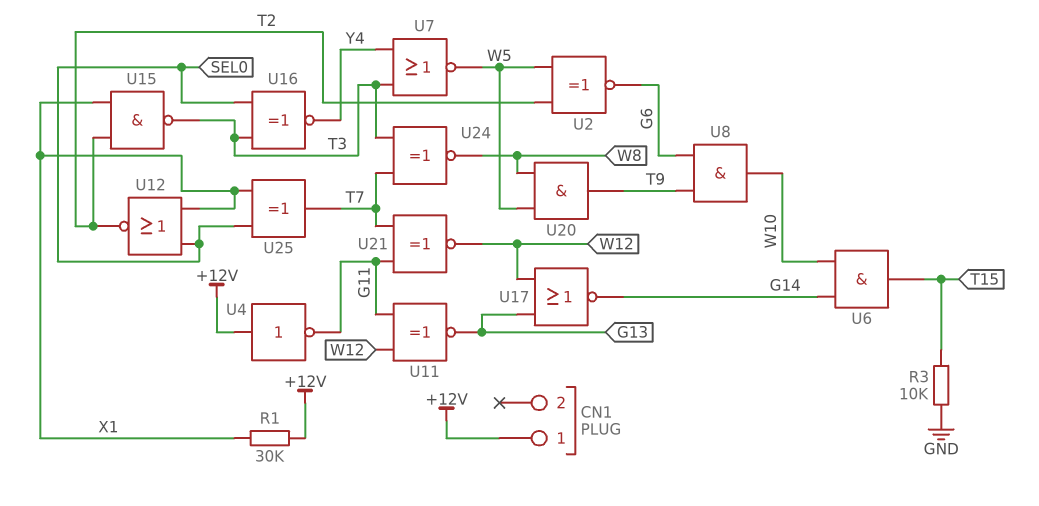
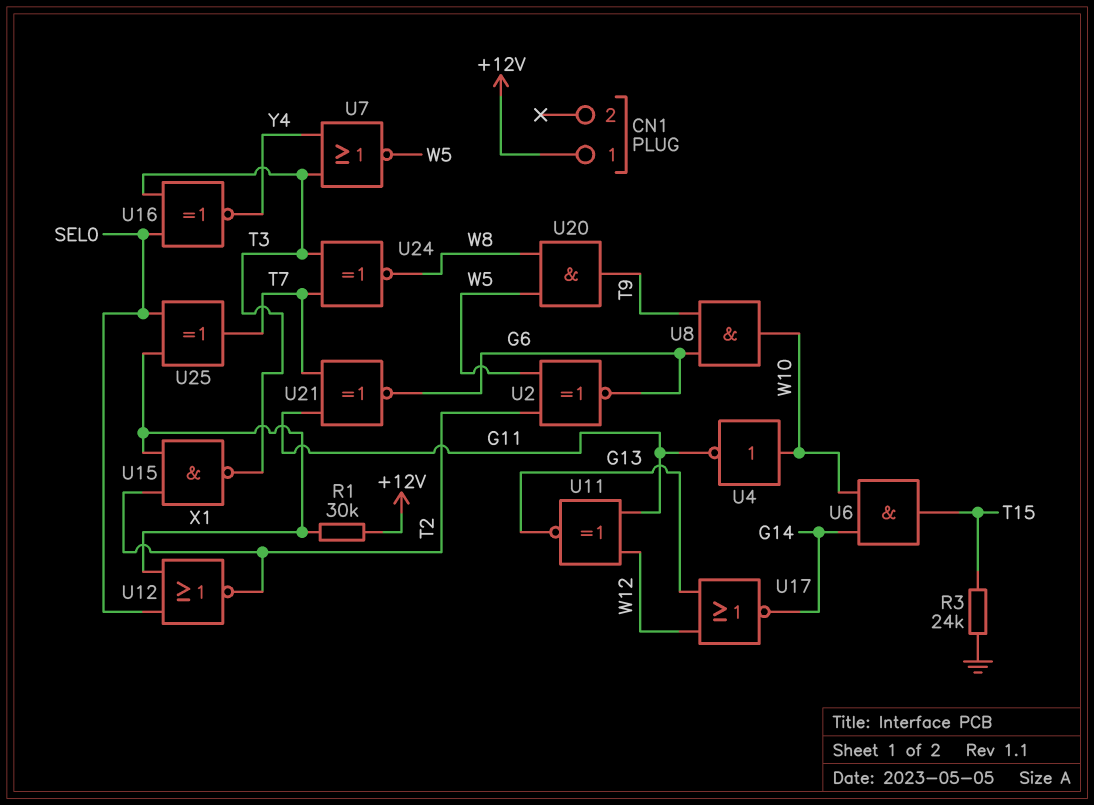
R3: 10k (GND, T15) -> 24k (GND, T15)
U4: NOT (in +12V, out G11) -> NOT (in W10, out G11)
U21: XNOR (in G11, in T7, out W12) -> XNOR (in G11, in T7, out G6)

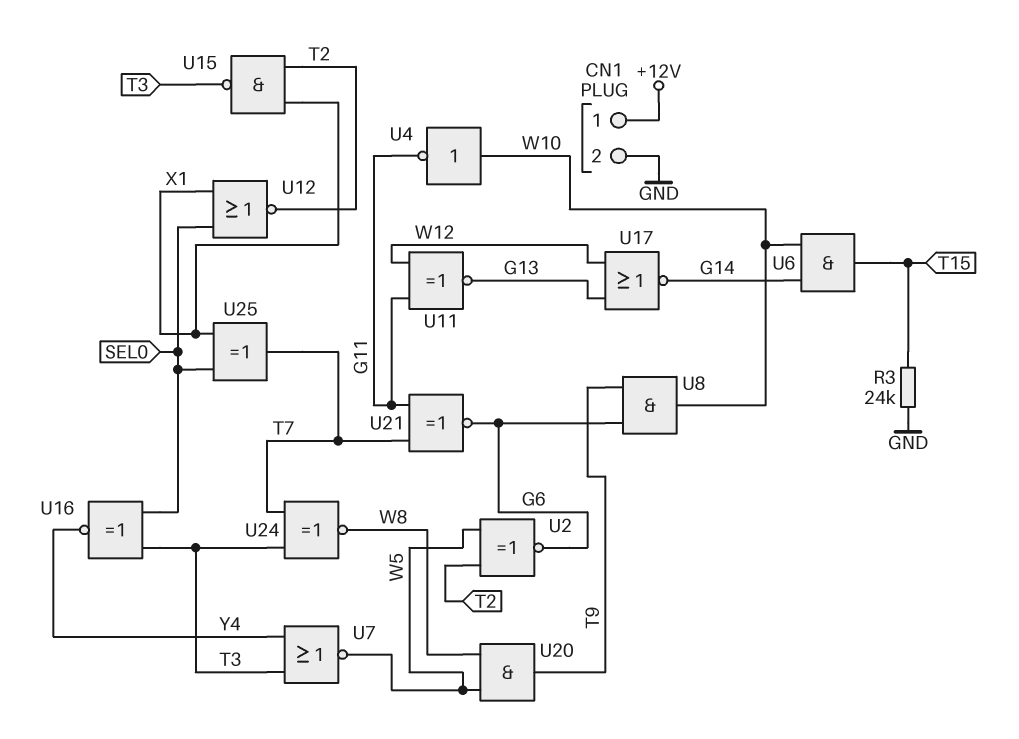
CN1 pin 2: none -> GND
R1: 30k (+12V, X1) -> none

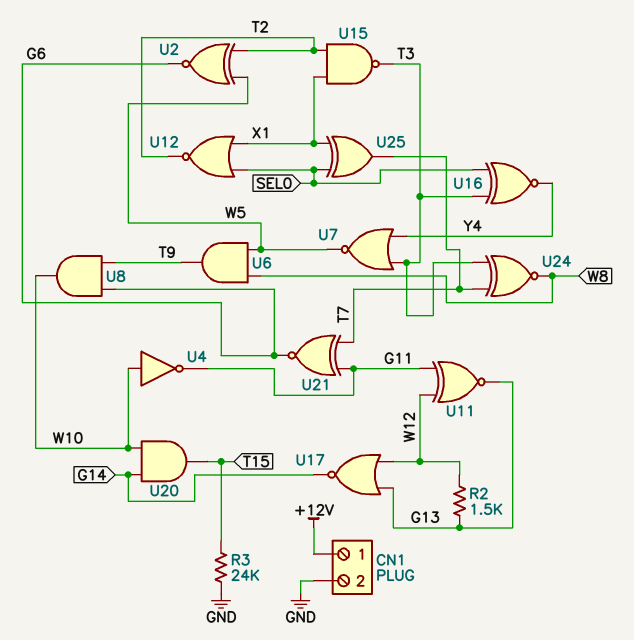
R2: none -> 1.5k (G13, W12)
U6: AND (in G14, in W10, out T15) -> AND (in W5, in W8, out T9)
U20: AND (in W5, in W8, out T9) -> AND (in G14, in W10, out T15)

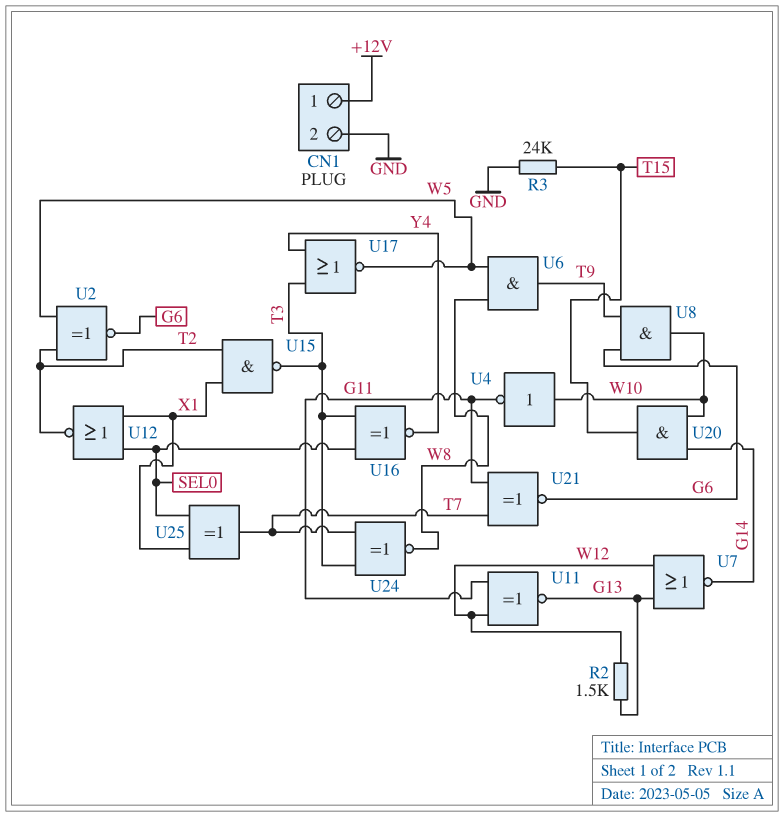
U7: NOR (in T3, in Y4, out W5) -> NOR (in G13, in W12, out G14)
U17: NOR (in G13, in W12, out G14) -> NOR (in T3, in Y4, out W5)

